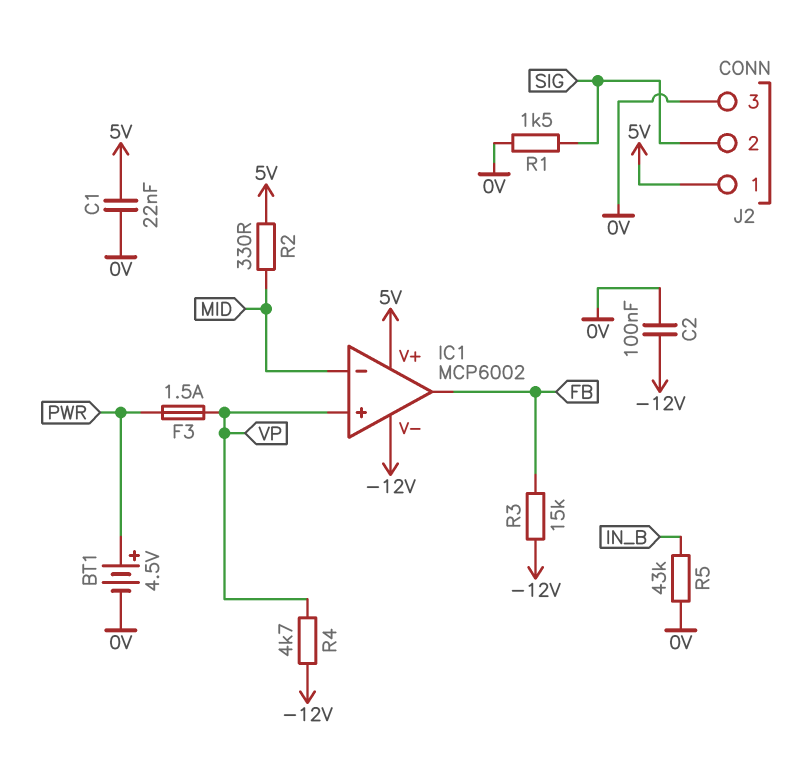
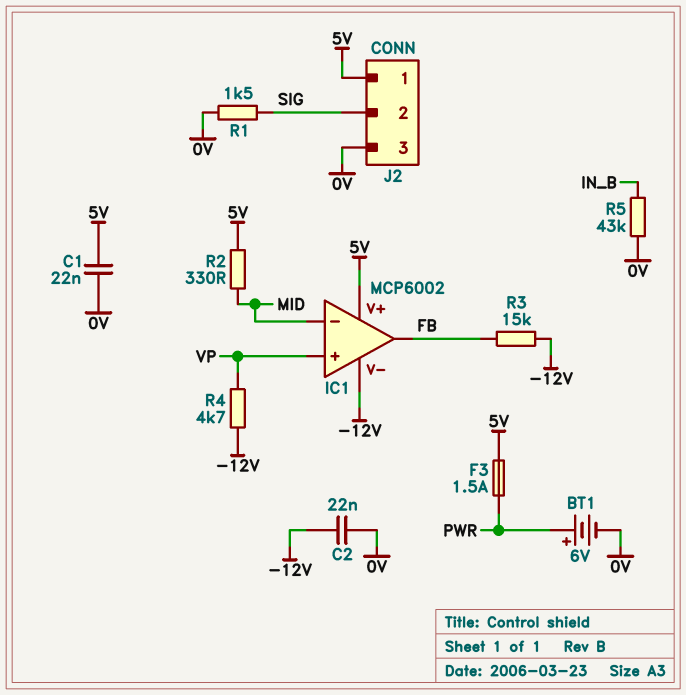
BT1: 4.5V (plus PWR, minus 0V) -> 6V (plus PWR, minus 0V)
C2: 100nF (-12V, 0V) -> 22nF (-12V, 0V)
F3: 1.5A (PWR, VP) -> 1.5A (5V, PWR)

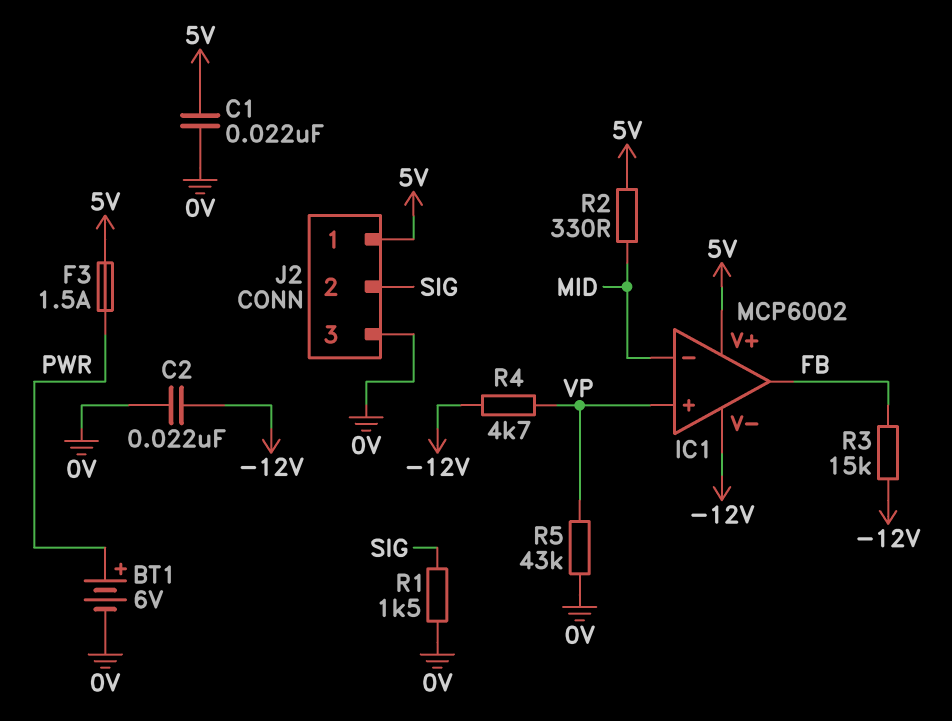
R5: 43k (0V, IN_B) -> 43k (0V, VP)

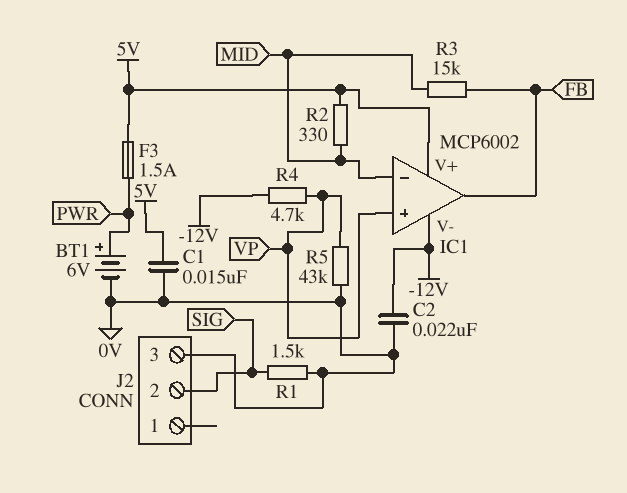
C1: 22nF (0V, 5V) -> 15nF (0V, 5V)
J2 pin 1: 5V -> none
R3: 15k (-12V, FB) -> 15k (FB, MID)

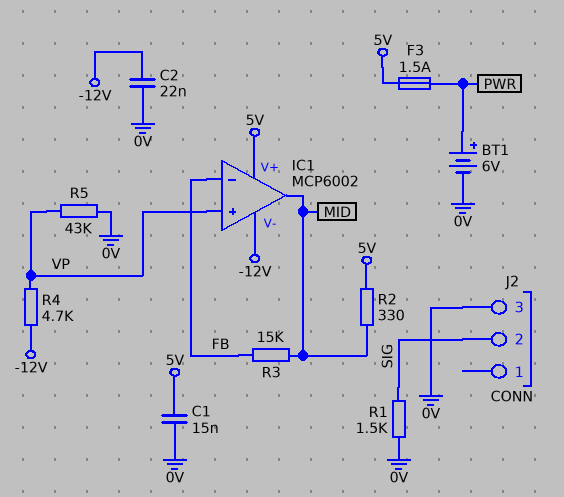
IC1 pin in-: MID -> FB
IC1 pin out: FB -> MID

